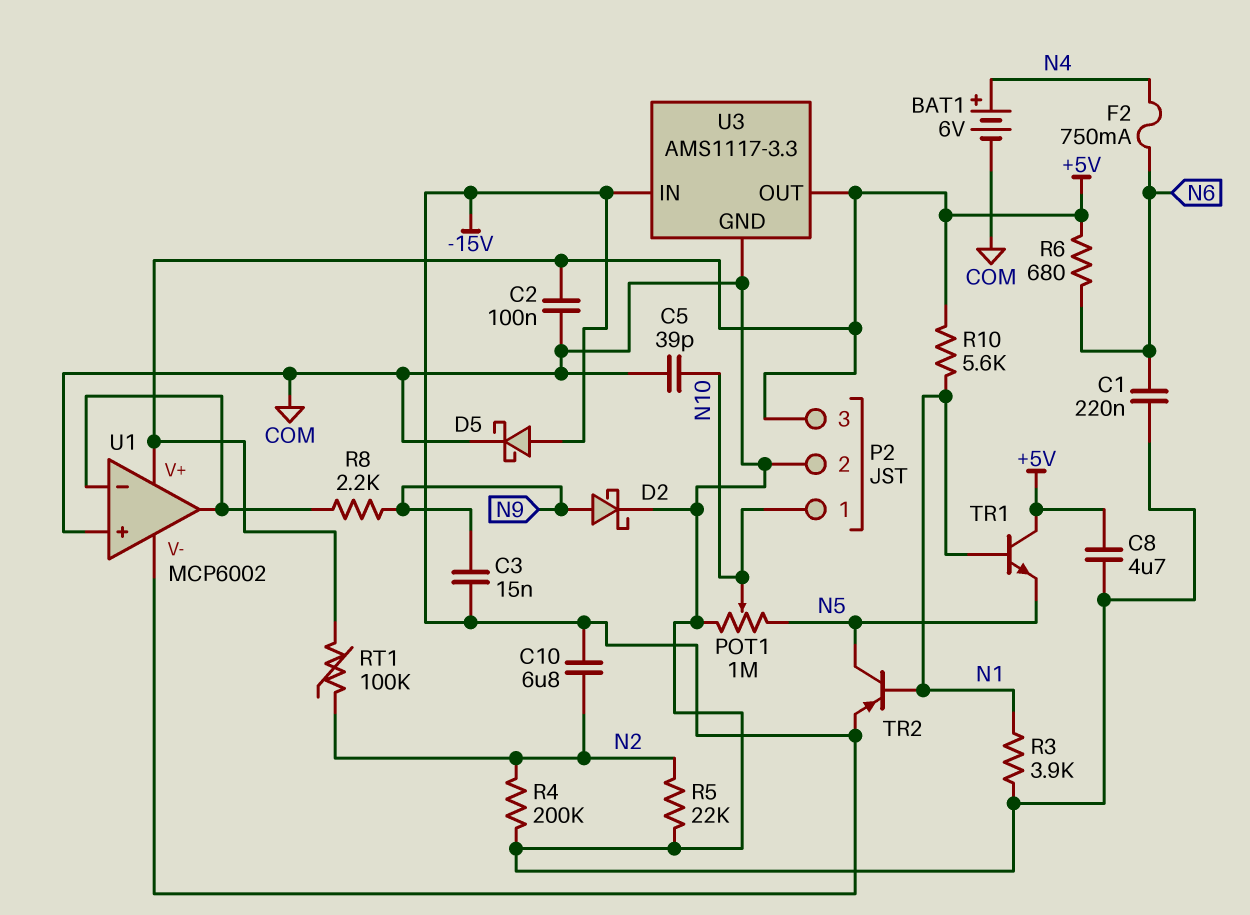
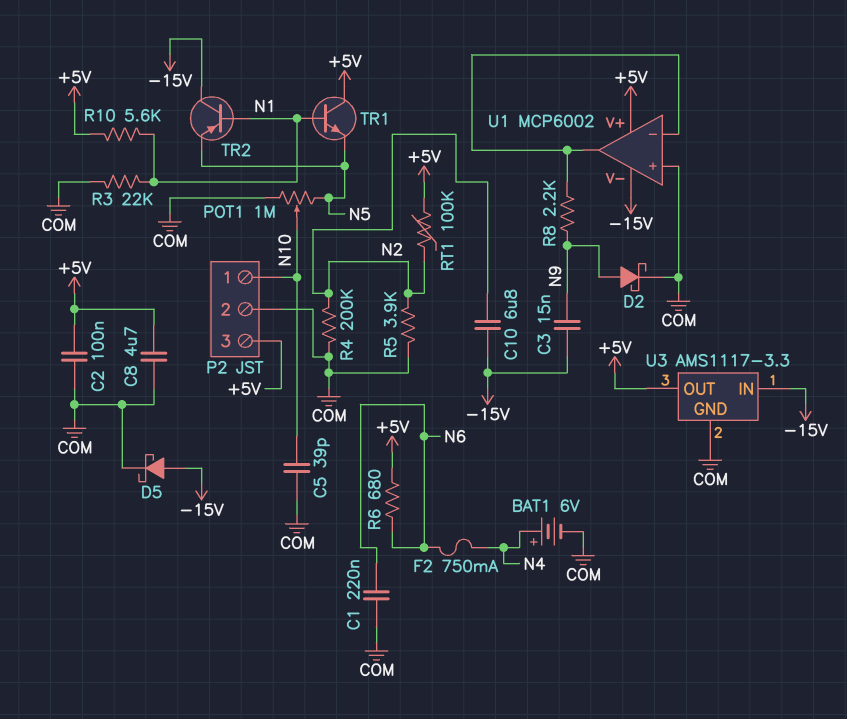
R3: 3.9k (COM, N1) -> 22k (COM, N1)
R5: 22k (COM, N2) -> 3.9k (COM, N2)
TR2: PNP (B N1, C N5, E -15V) -> PNP (B N1, C -15V, E N5)

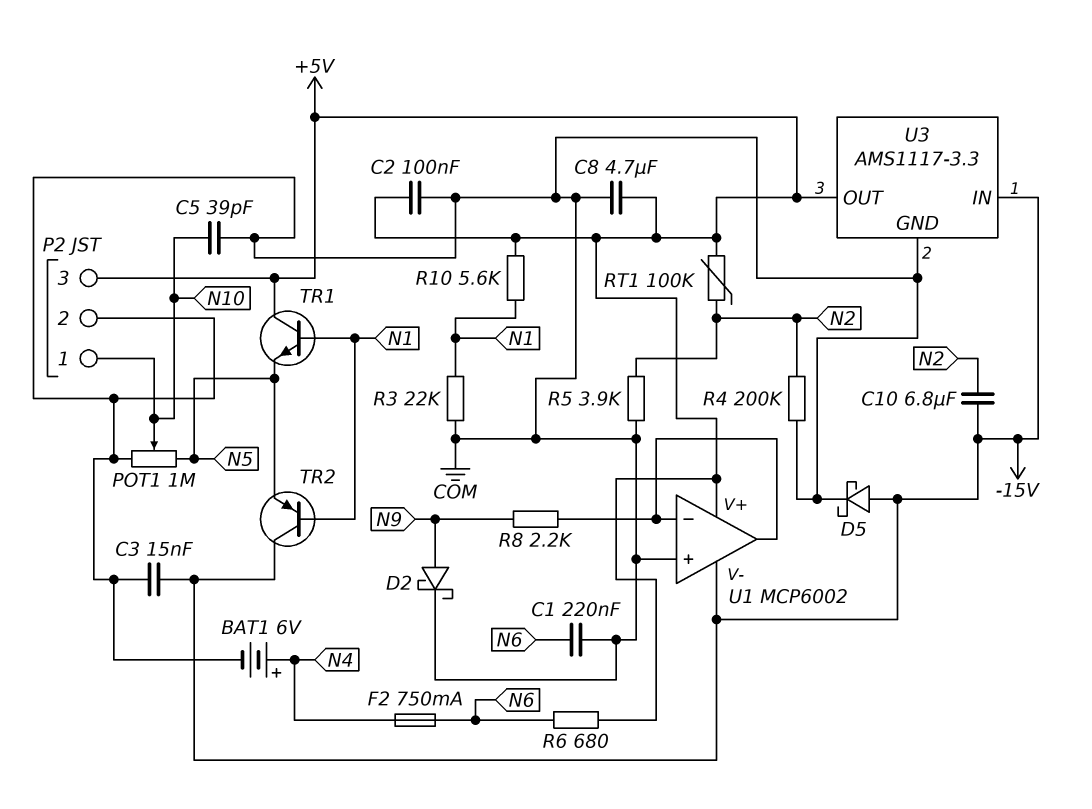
C3: 15nF (-15V, N9) -> 15nF (-15V, COM)

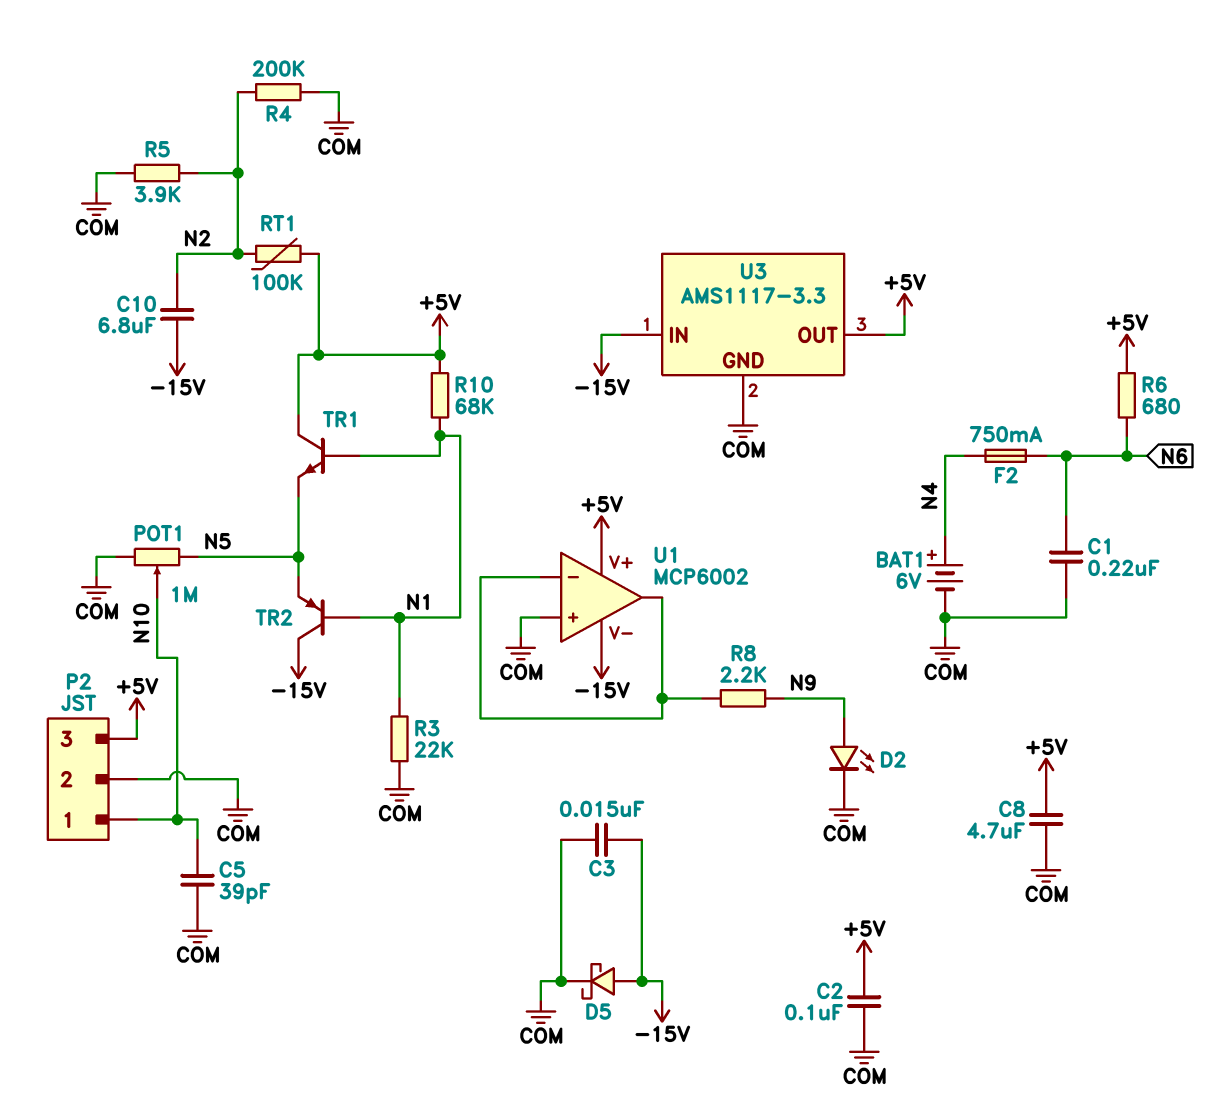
D2: schottky (A N9, K COM) -> LED (A N9, K COM)
R10: 5.6k (+5V, N1) -> 68k (+5V, N1)

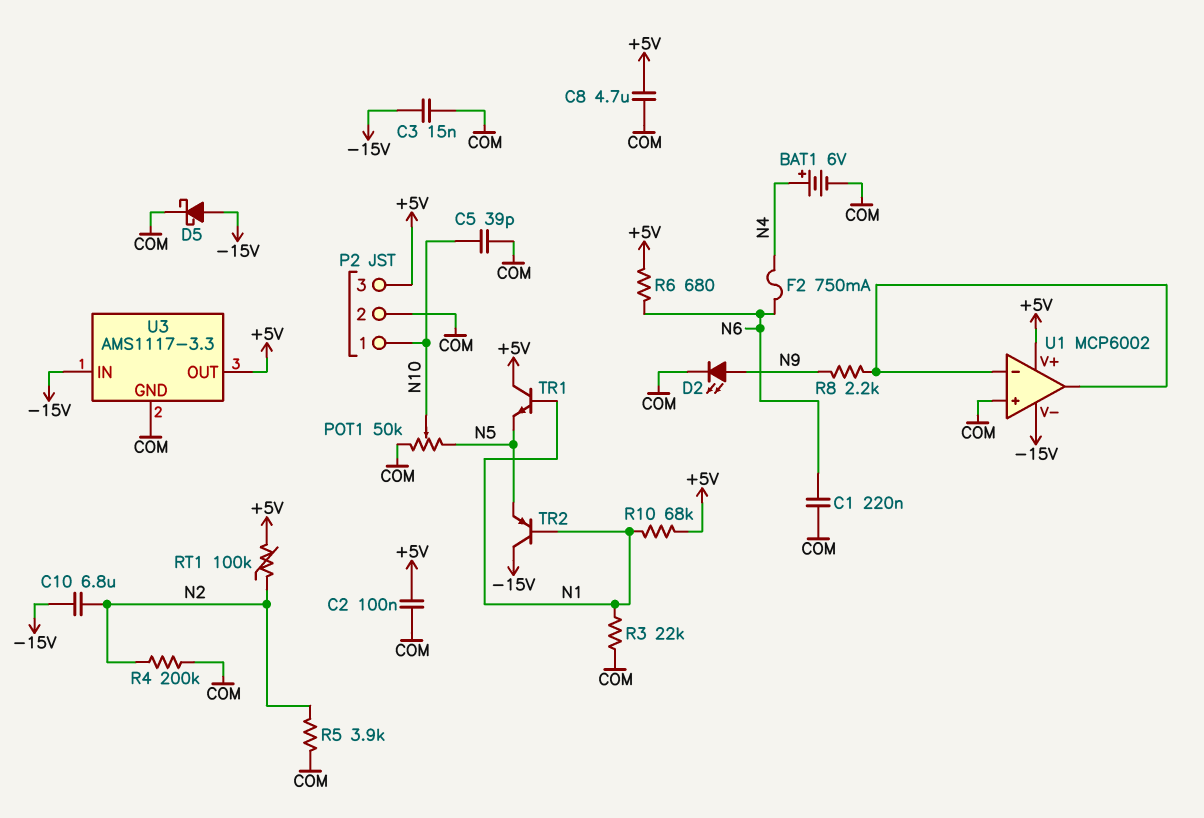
POT1: 1M (COM, N5, wiper N10) -> 50k (COM, N5, wiper N10)

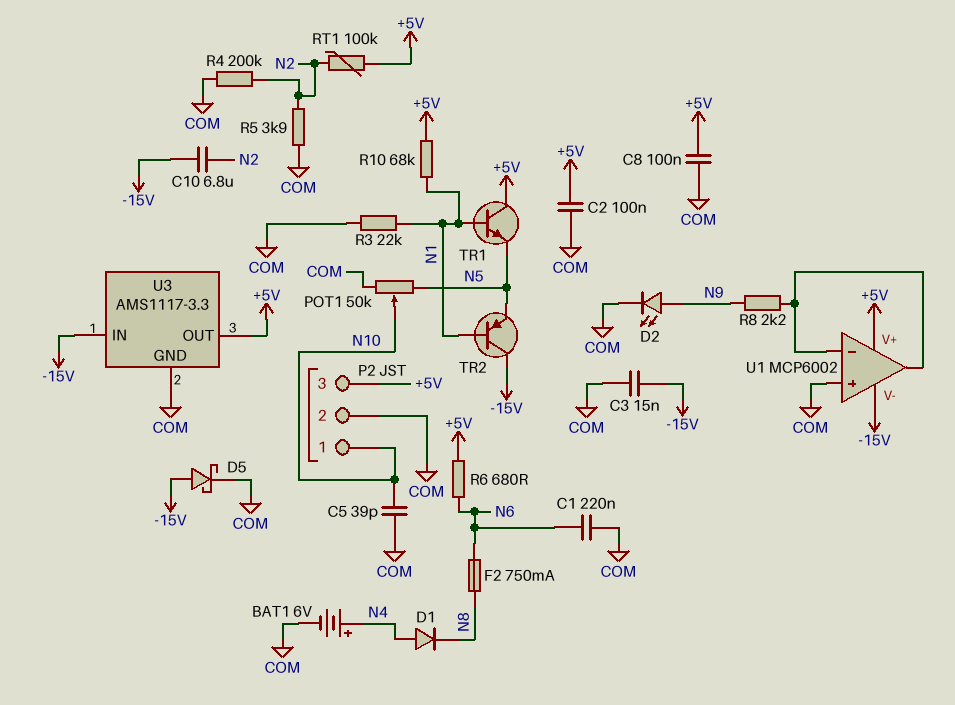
C8: 4.7uF (+5V, COM) -> 100nF (+5V, COM)
D1: none -> diode (A N4, K N8)
F2: 750mA (N4, N6) -> 750mA (N6, N8)

